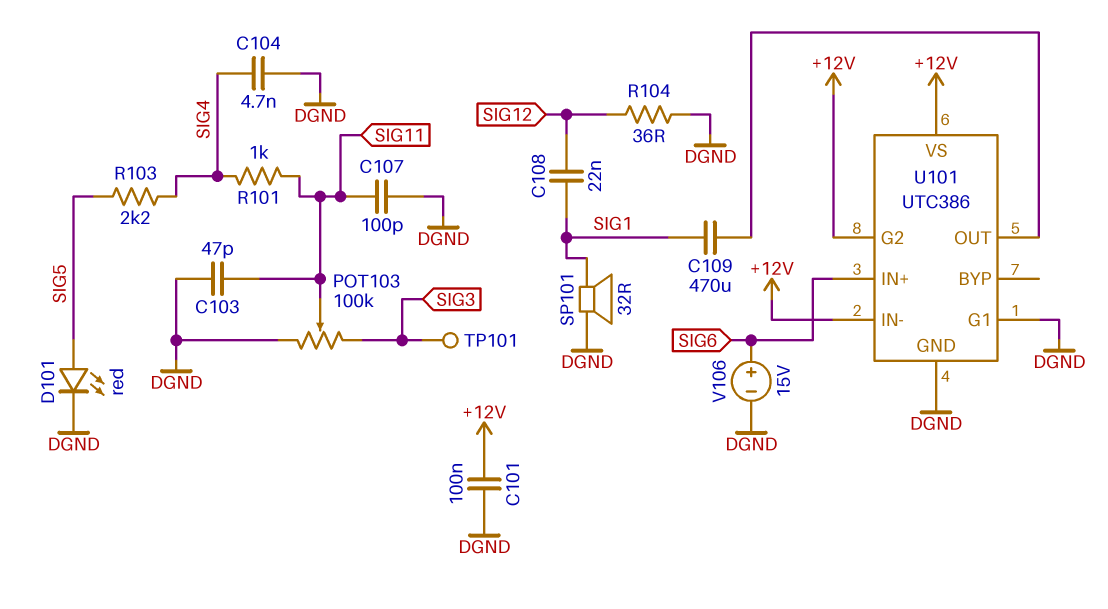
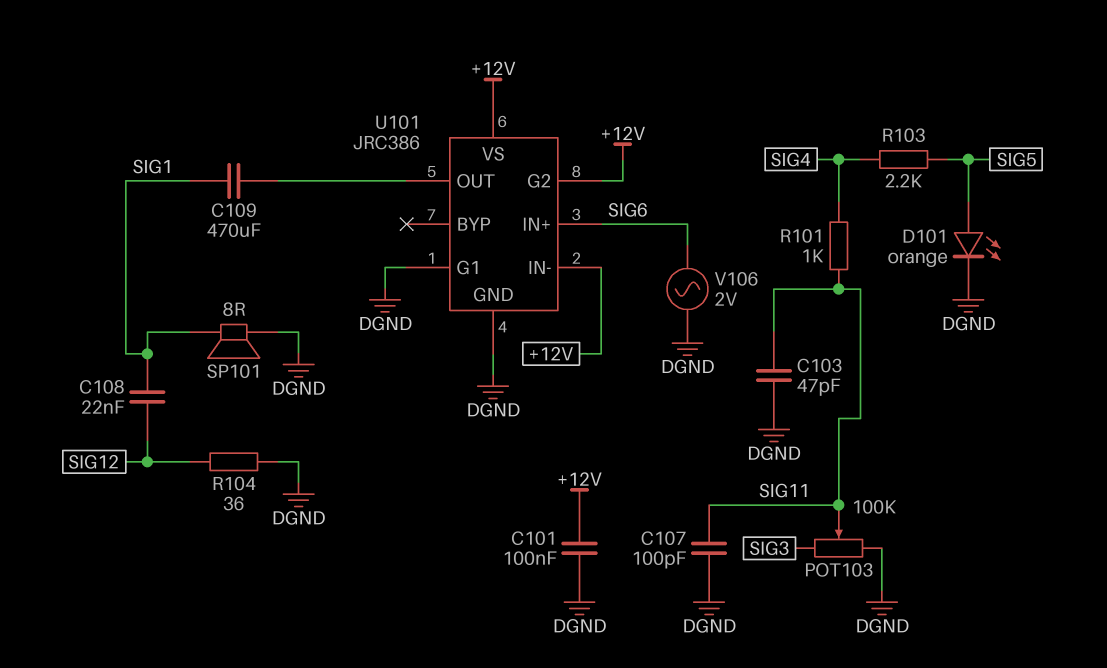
C104: 4.7nF (DGND, SIG4) -> none
D101: LED red (A SIG5, K DGND) -> LED orange (A SIG5, K DGND)
SP101: speaker 32R (DGND, SIG1) -> speaker 8R (DGND, SIG1)
TP101: test point (SIG3) -> none
U101: UTC386 -> JRC386
V106: 15V (plus SIG6, minus DGND) -> AC 2V (DGND, SIG6)

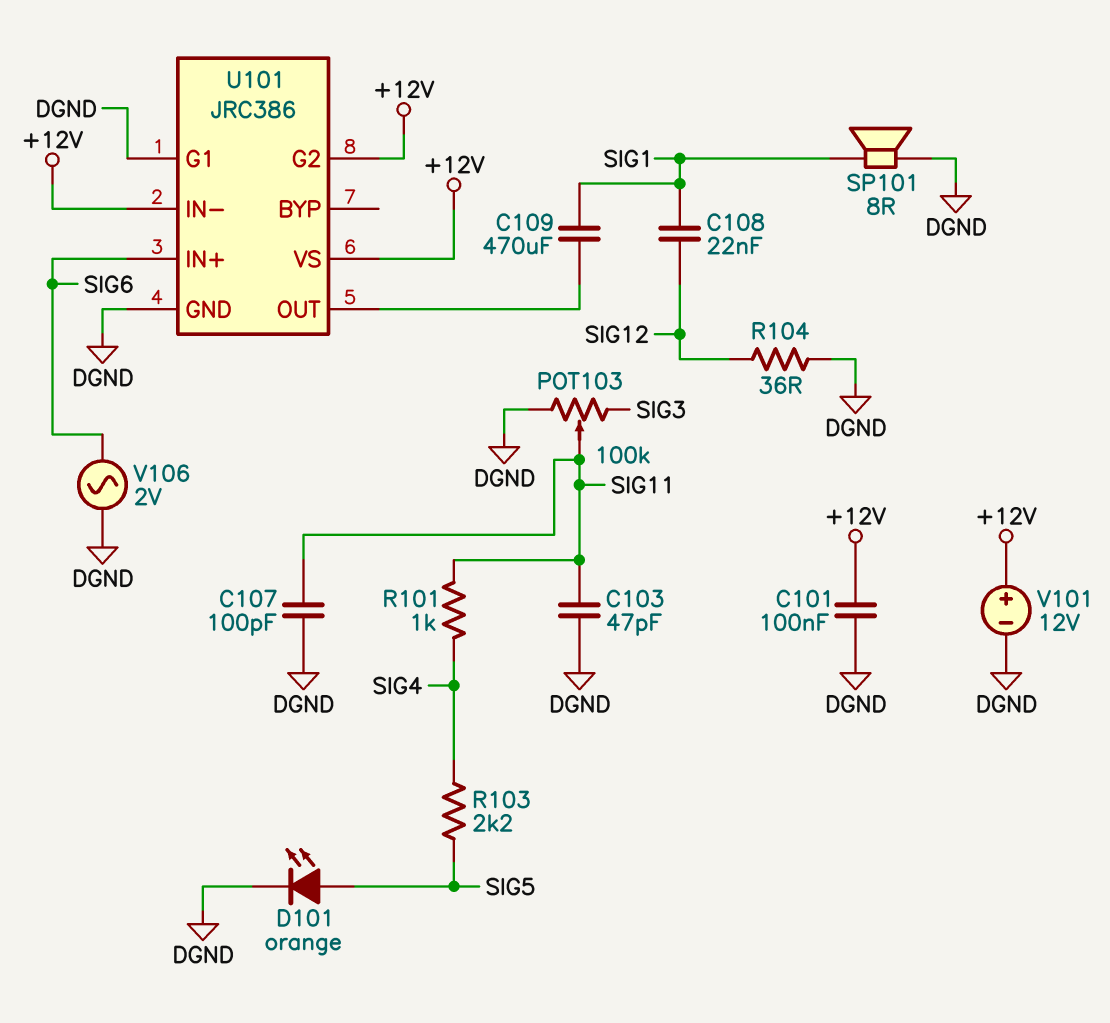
V101: none -> 12V (plus +12V, minus DGND)

